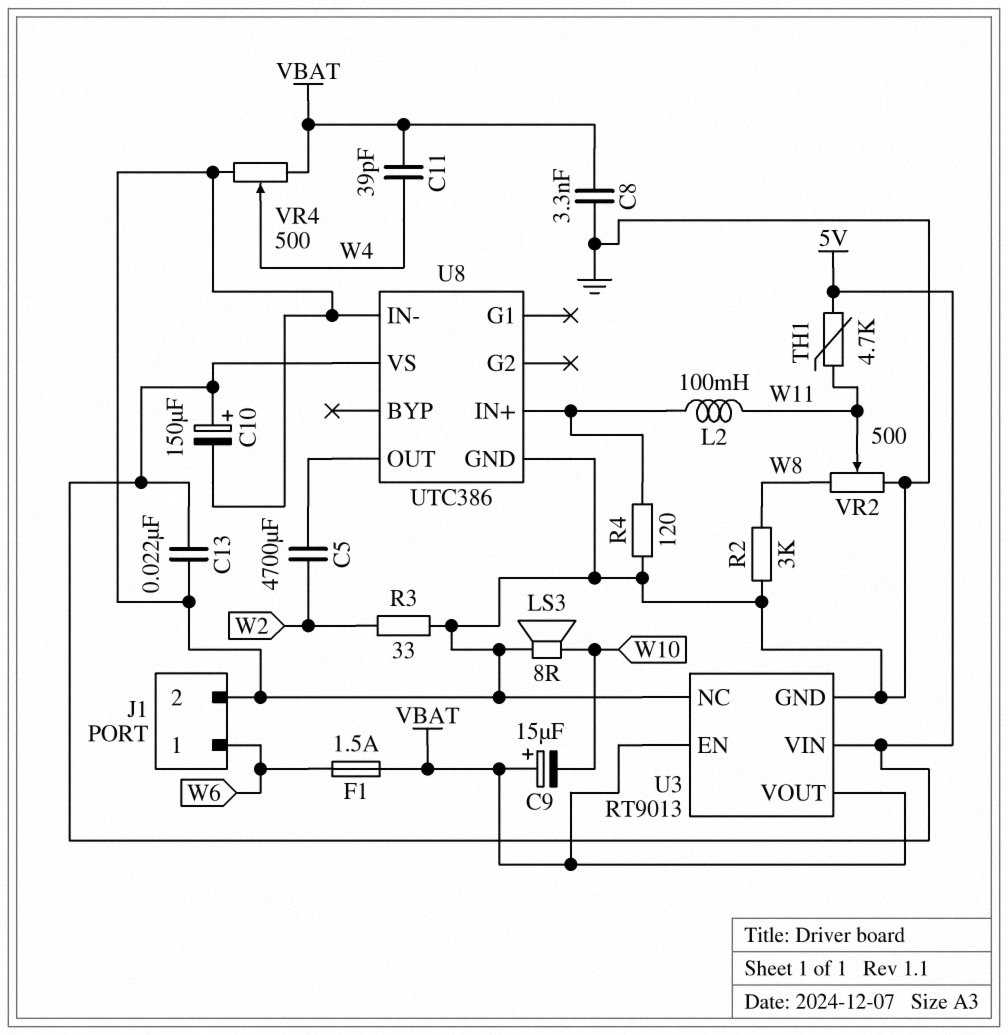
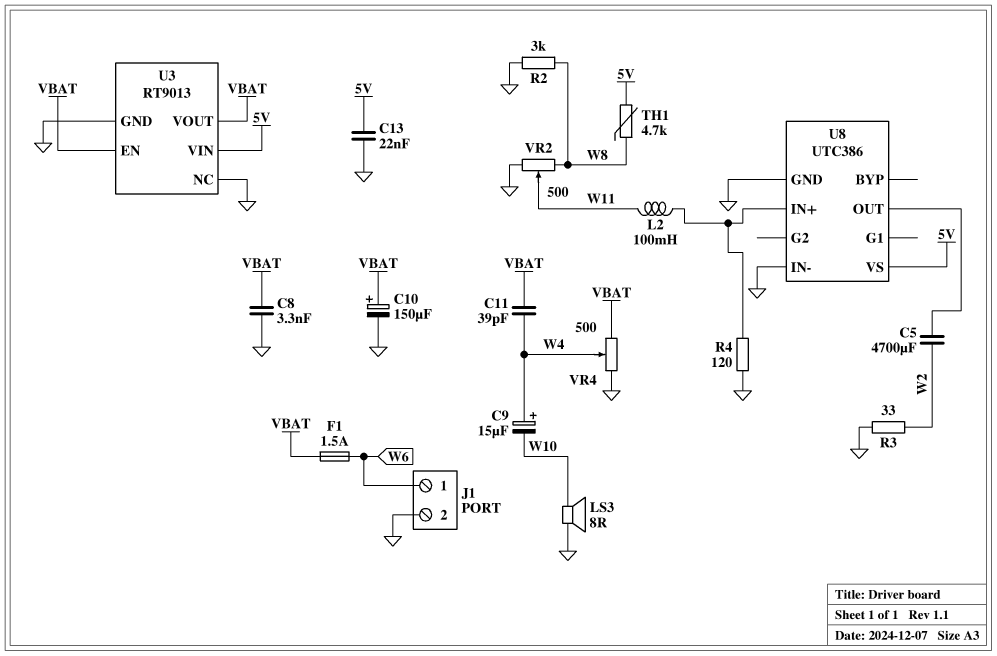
C9: 15uF (plus VBAT, minus W10) -> 15uF (plus W4, minus W10)
C10: 150uF (plus 5V, minus GND) -> 150uF (plus VBAT, minus GND)
TH1: 4.7k (5V, W11) -> 4.7k (5V, W8)

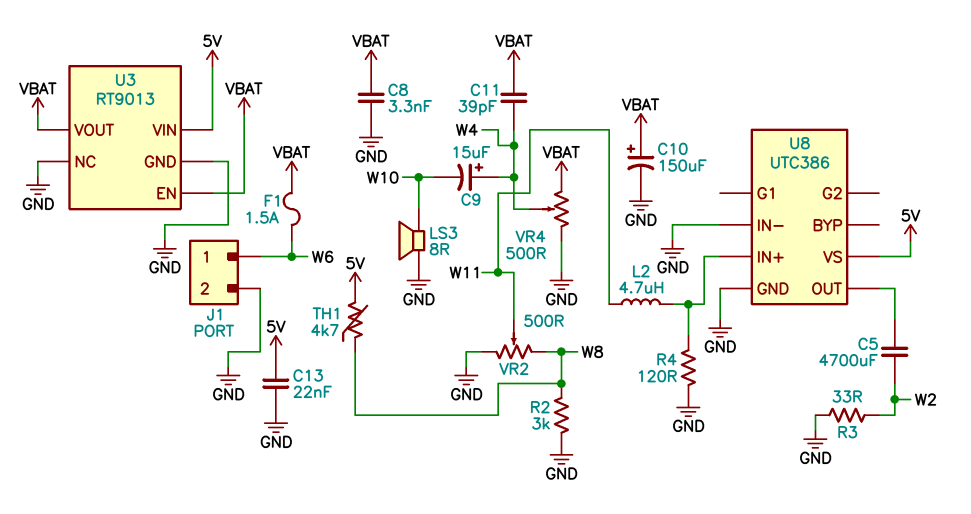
L2: 100mH (U8/IN+, W11) -> 4.7uH (U8/IN+, W11)

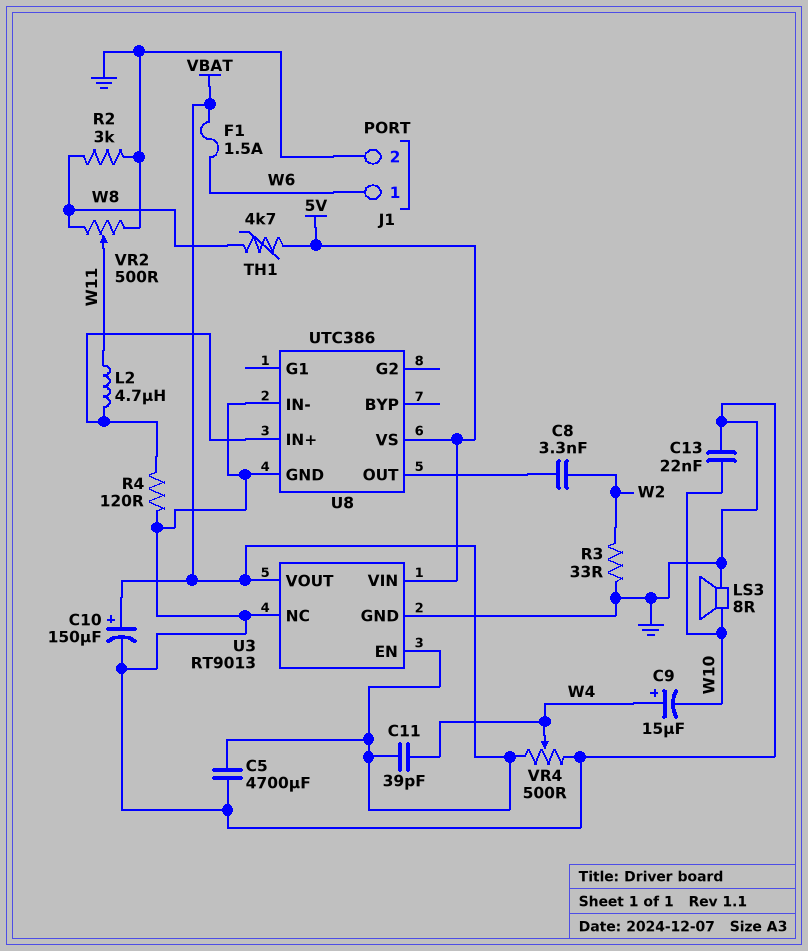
C5: 4700uF (U8/OUT, W2) -> 4700uF (GND, VBAT)
C8: 3.3nF (GND, VBAT) -> 3.3nF (U8/OUT, W2)
C13: 22nF (5V, GND) -> 22nF (GND, W10)

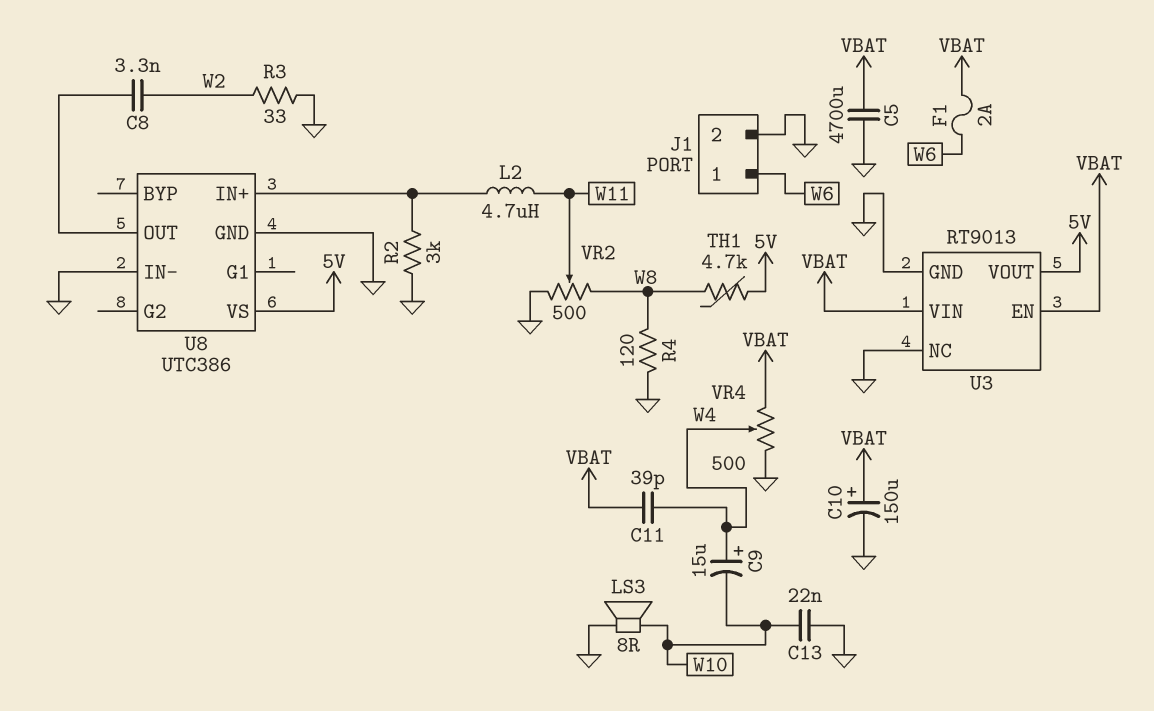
F1: 1.5A (VBAT, W6) -> 2A (VBAT, W6)
R2: 3k (GND, W8) -> 3k (GND, U8/IN+)
R4: 120 (GND, U8/IN+) -> 120 (GND, W8)
U3 pin VIN: 5V -> VBAT
U3 pin VOUT: VBAT -> 5V

